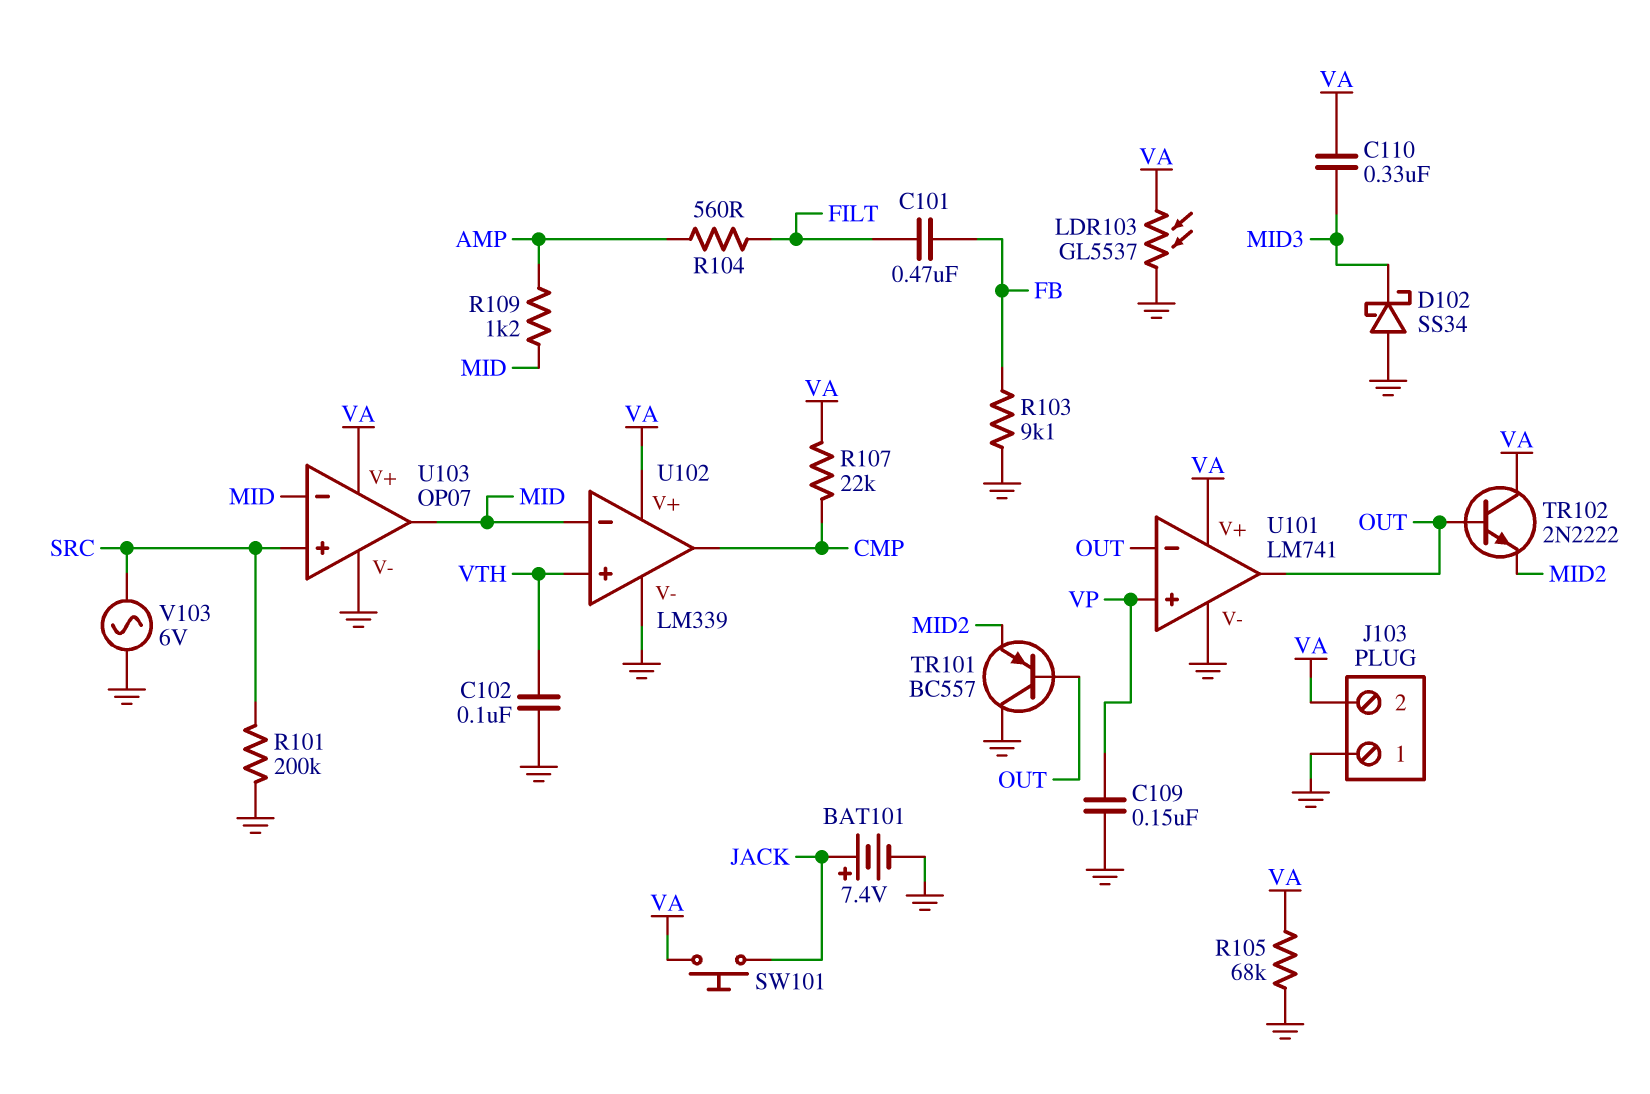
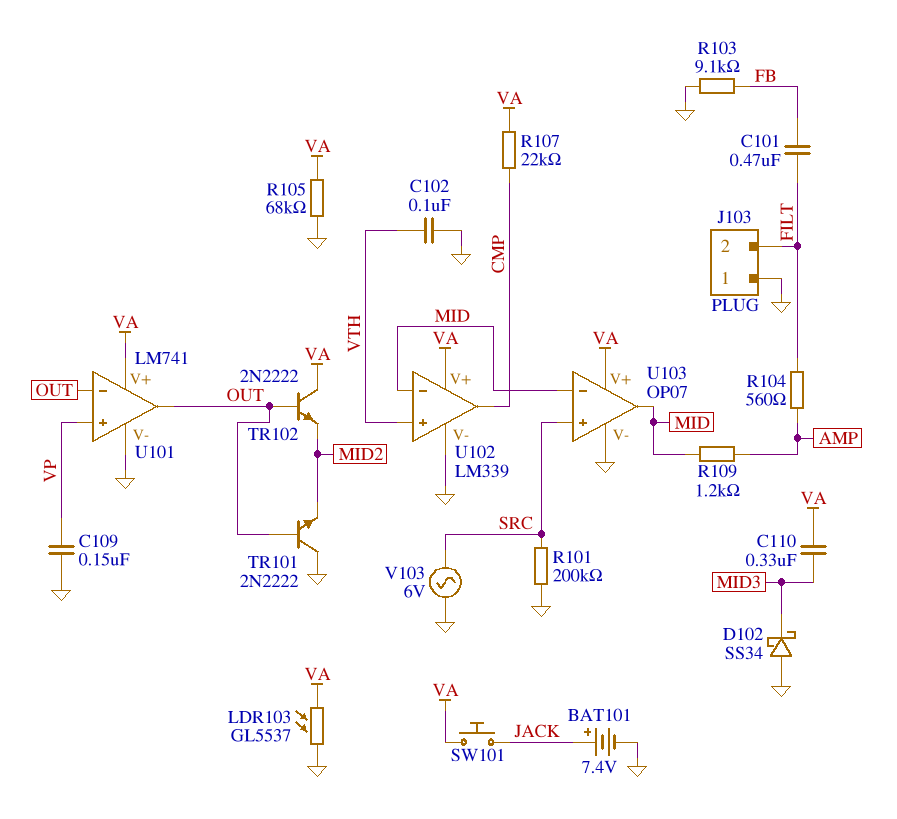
J103 pin 2: VA -> FILT
TR101: PNP BC557 (B OUT, C GND, E MID2) -> NPN 2N2222 (B OUT, C GND, E MID2)

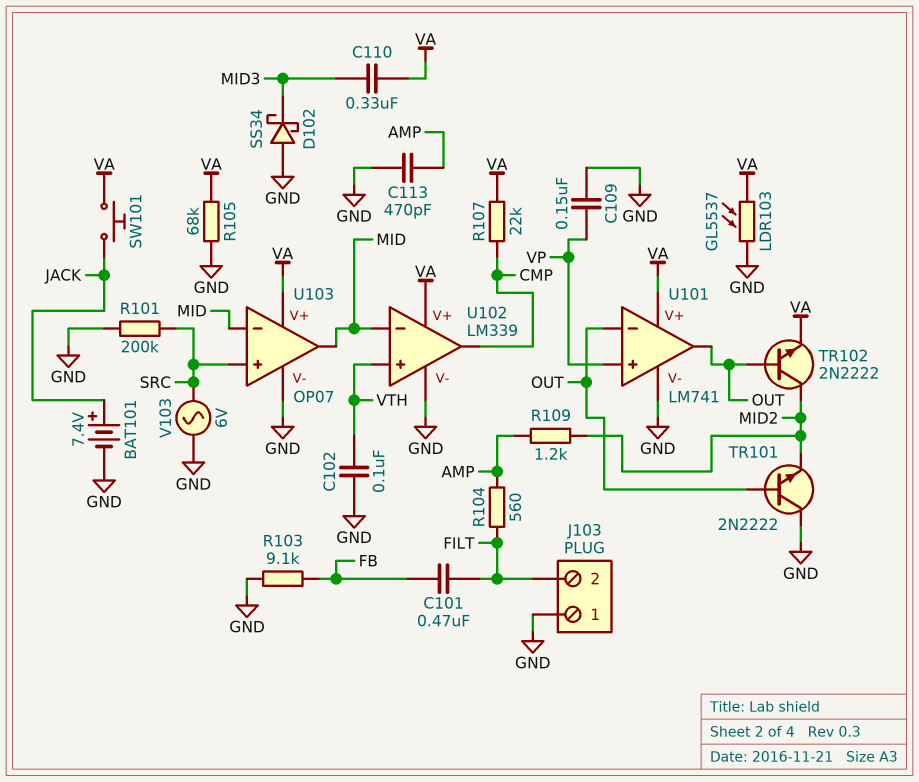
C113: none -> 470pF (AMP, GND)
R109: 1.2k (AMP, MID) -> 1.2k (AMP, MID2)
TR102: NPN 2N2222 (B OUT, C VA, E MID2) -> NPN 2N2222 (B OUT, C MID2, E VA)

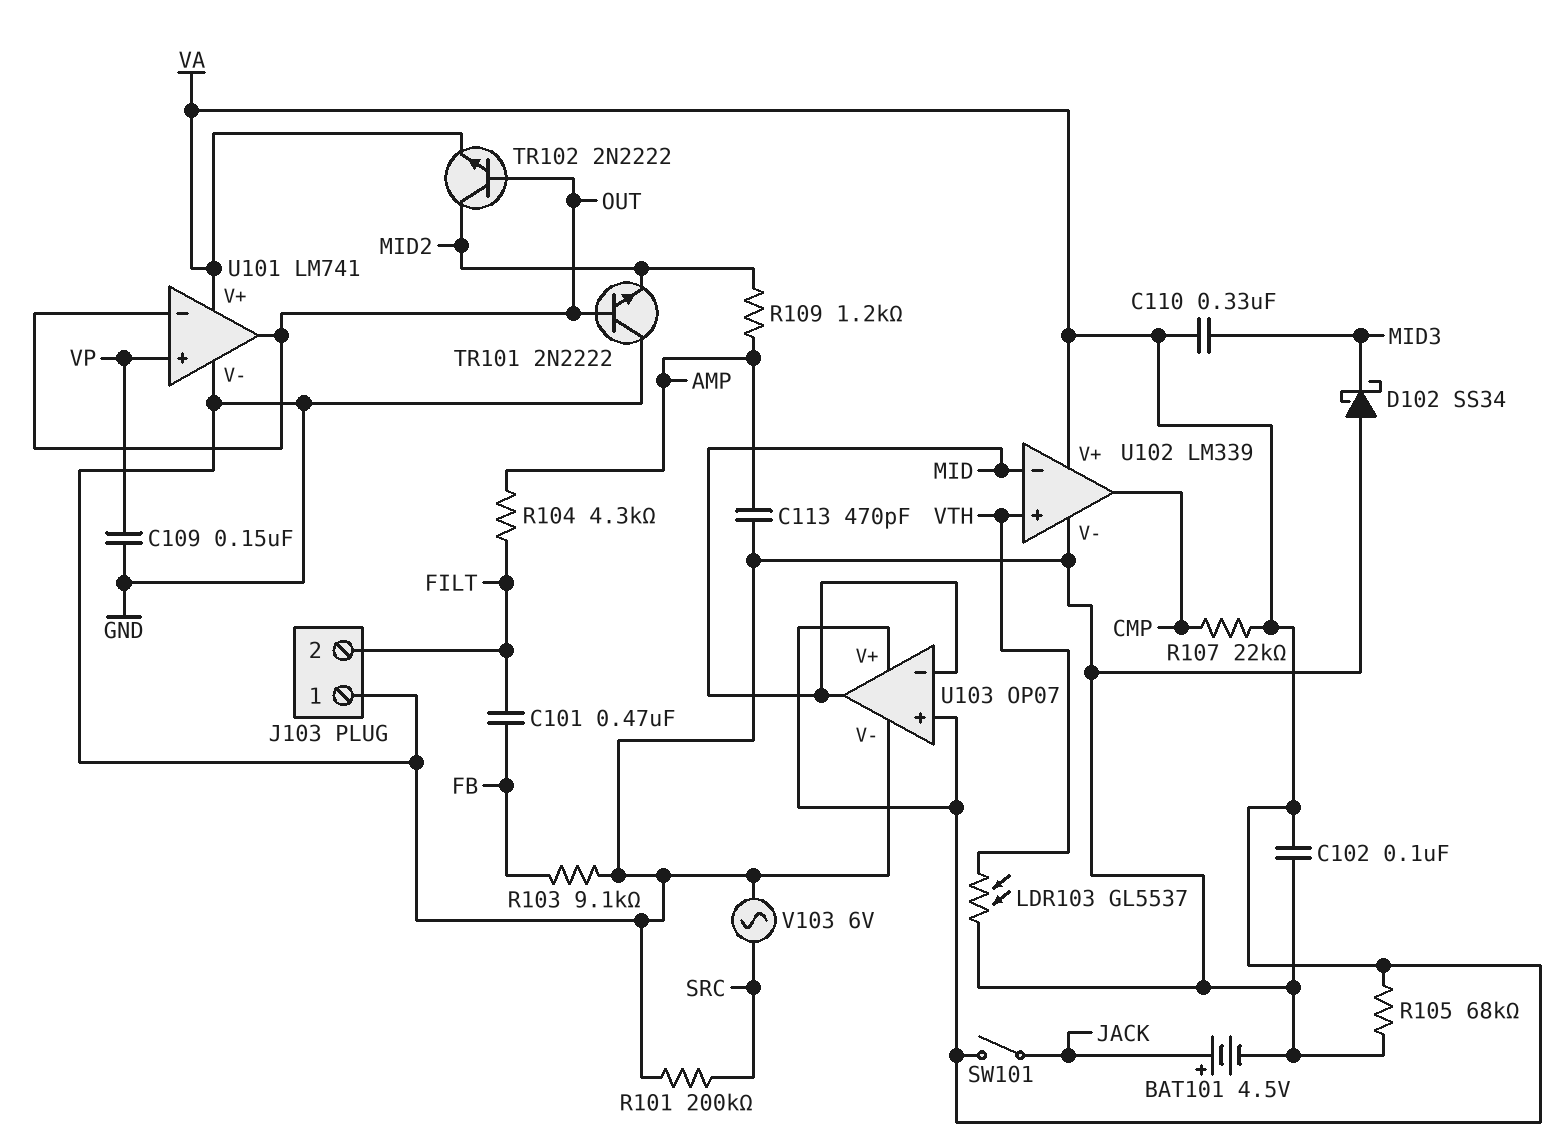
BAT101: 7.4V (plus JACK, minus GND) -> 4.5V (plus JACK, minus GND)
C102: 100nF (GND, VTH) -> 100nF (GND, VA)
LDR103: GL5537 (GND, VA) -> GL5537 (GND, VTH)
R104: 560 (AMP, FILT) -> 4.3k (AMP, FILT)
SW101: button (JACK, VA) -> switch (JACK, VA)
U103 pin in+: SRC -> VA

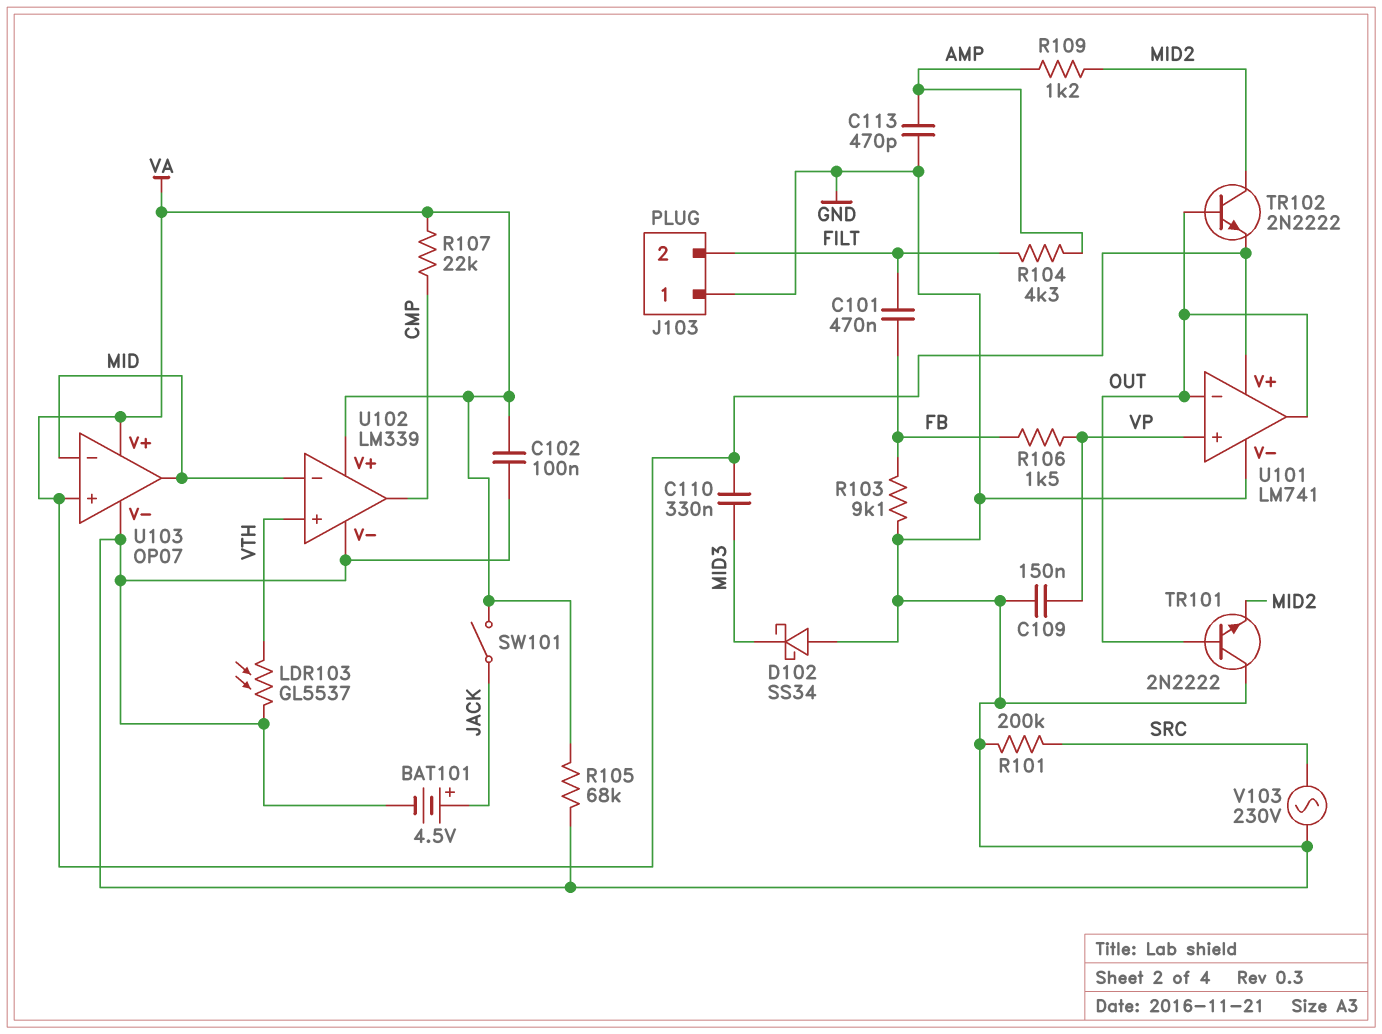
R106: none -> 1.5k (FB, VP)
V103: AC 6V (GND, SRC) -> AC 230V (GND, SRC)

